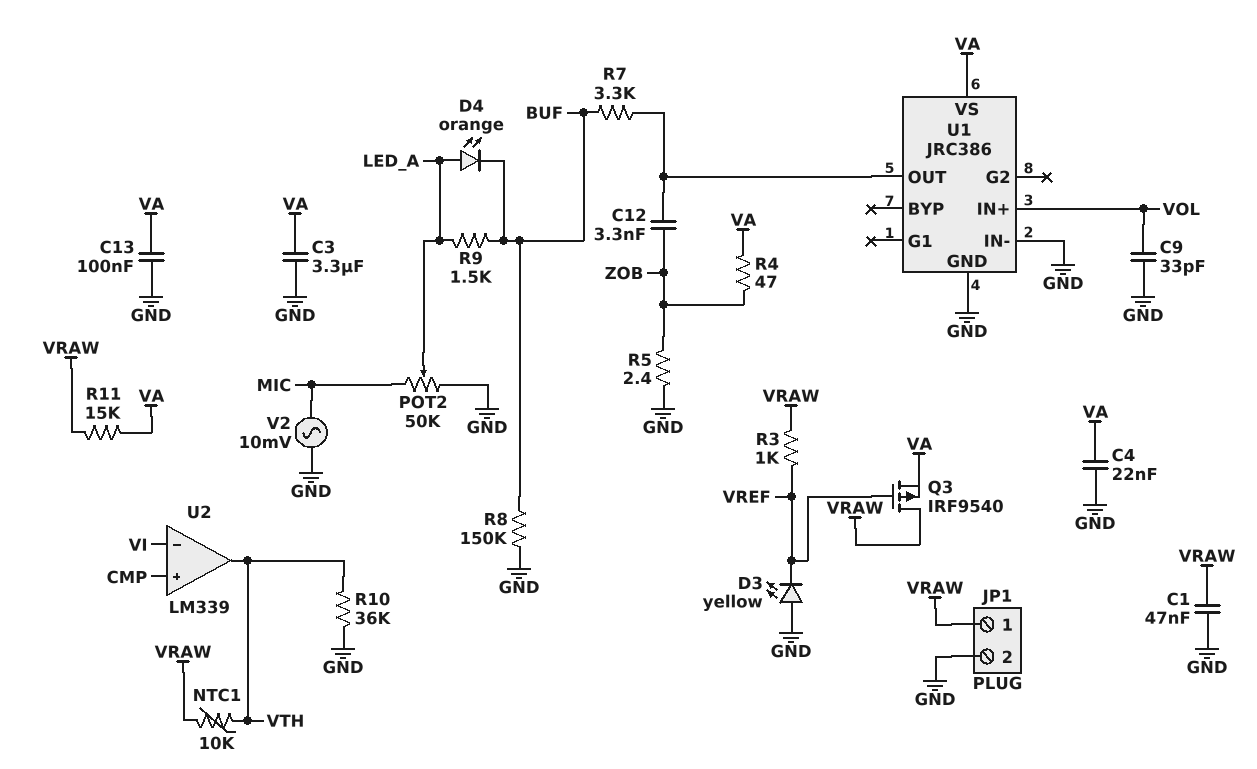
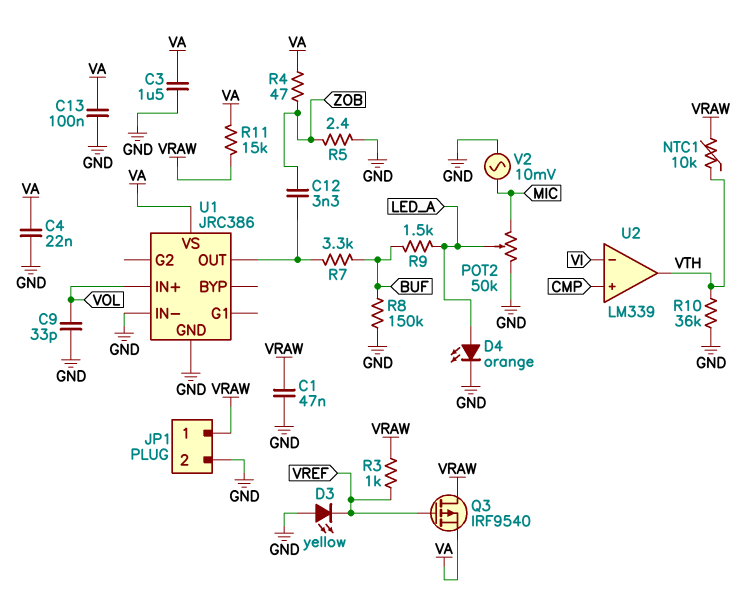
C3: 3.3uF (GND, VA) -> 1.5uF (GND, VA)
D4: LED orange (A LED_A, K BUF) -> LED orange (A LED_A, K GND)

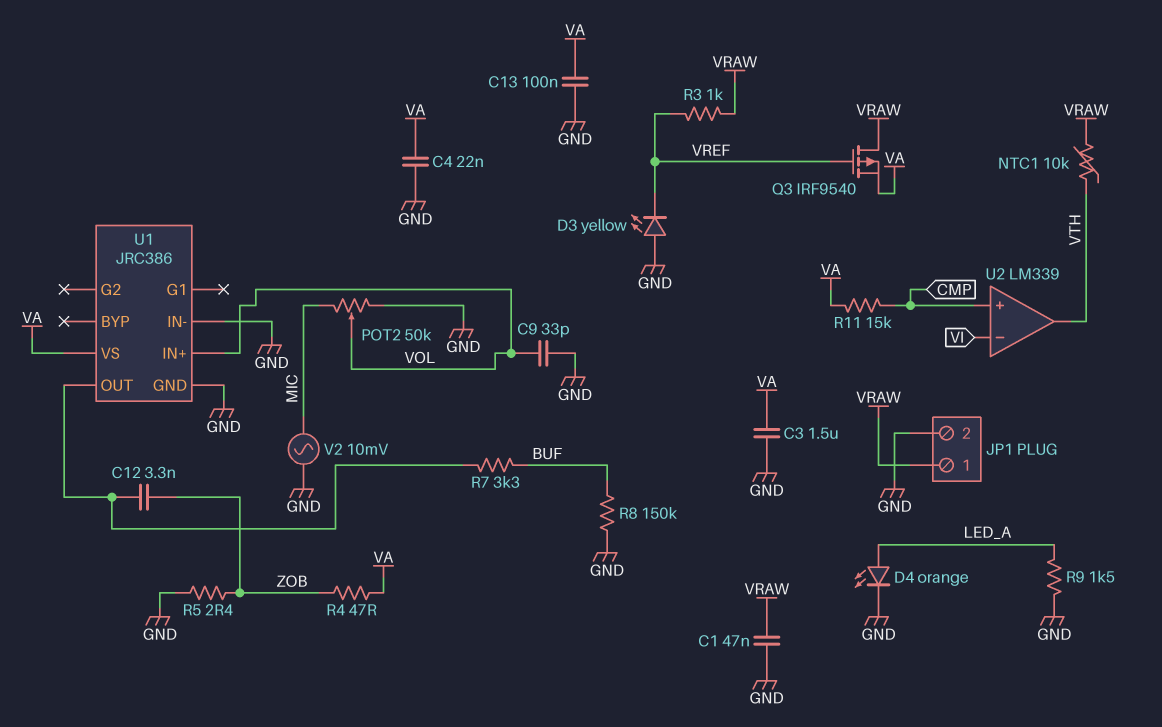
POT2: 50k (GND, MIC, wiper LED_A) -> 50k (GND, MIC, wiper VOL)
R9: 1.5k (BUF, LED_A) -> 1.5k (GND, LED_A)
R10: 36k (GND, VTH) -> none
R11: 15k (VA, VRAW) -> 15k (CMP, VA)

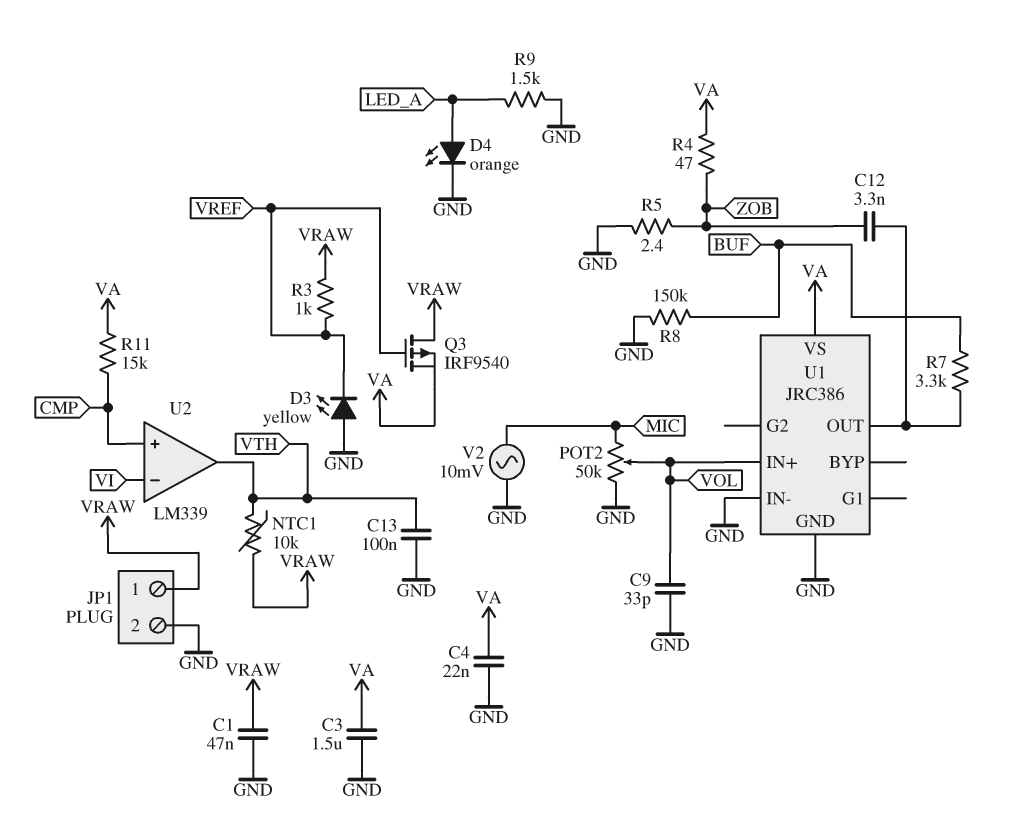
C13: 100nF (GND, VA) -> 100nF (GND, VTH)

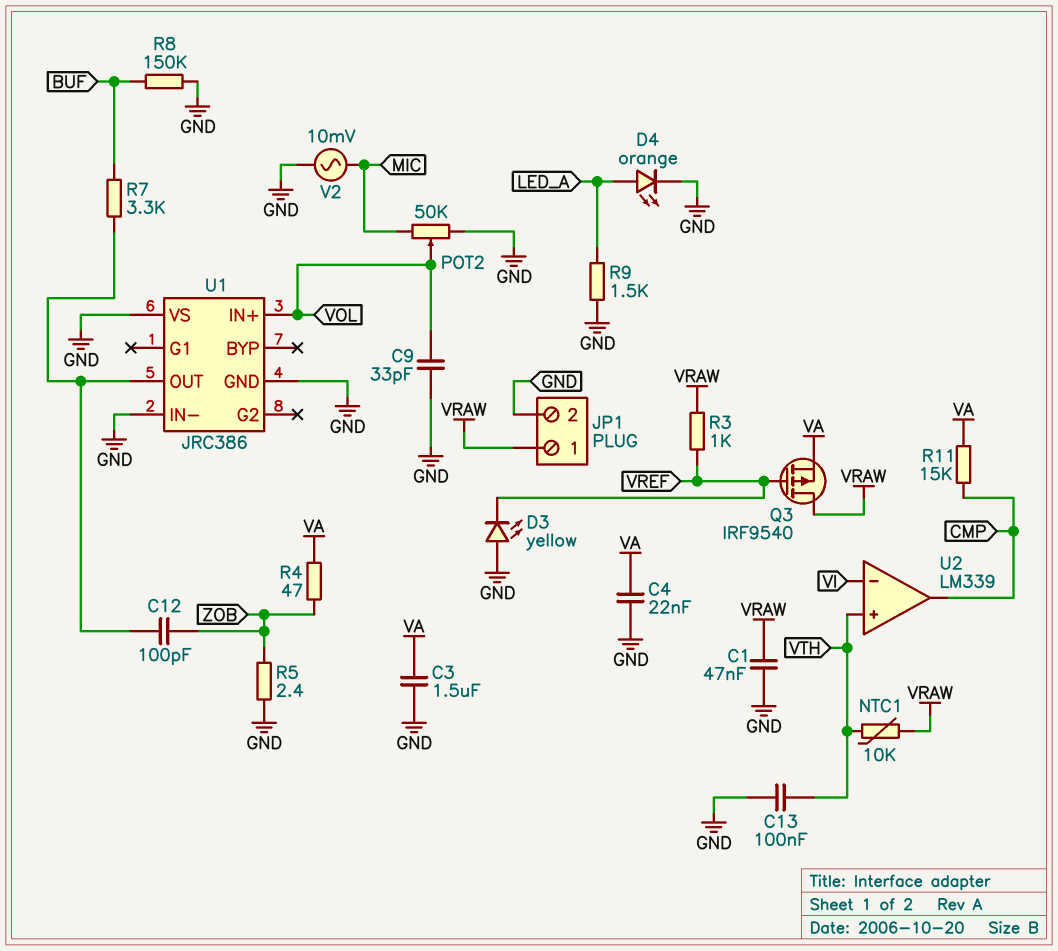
C12: 3.3nF (U1/OUT, ZOB) -> 100pF (U1/OUT, ZOB)
U1 pin VS: VA -> GND
U2 pin in+: CMP -> VTH
U2 pin out: VTH -> CMP

